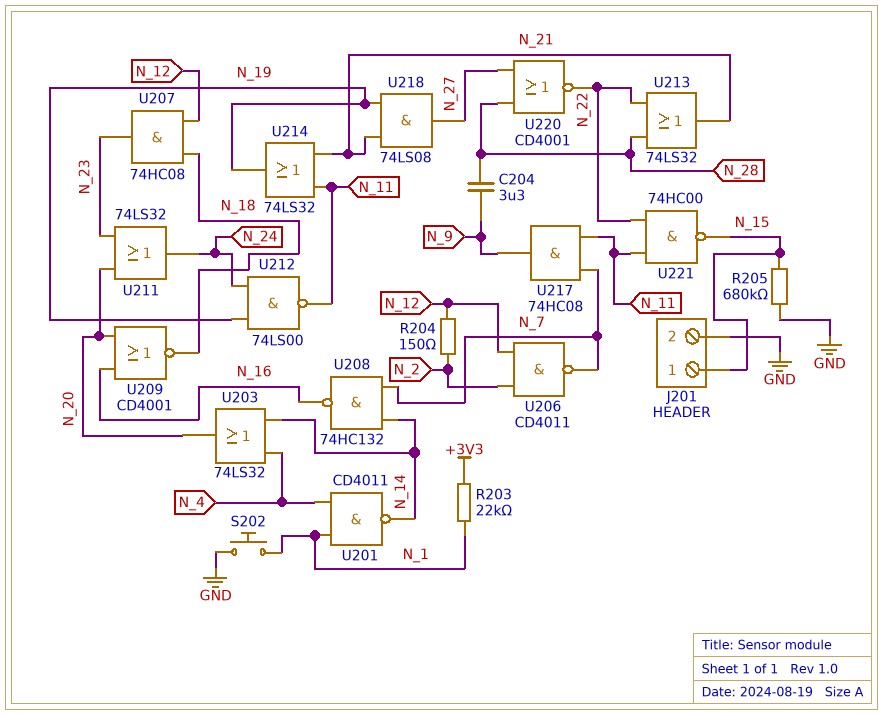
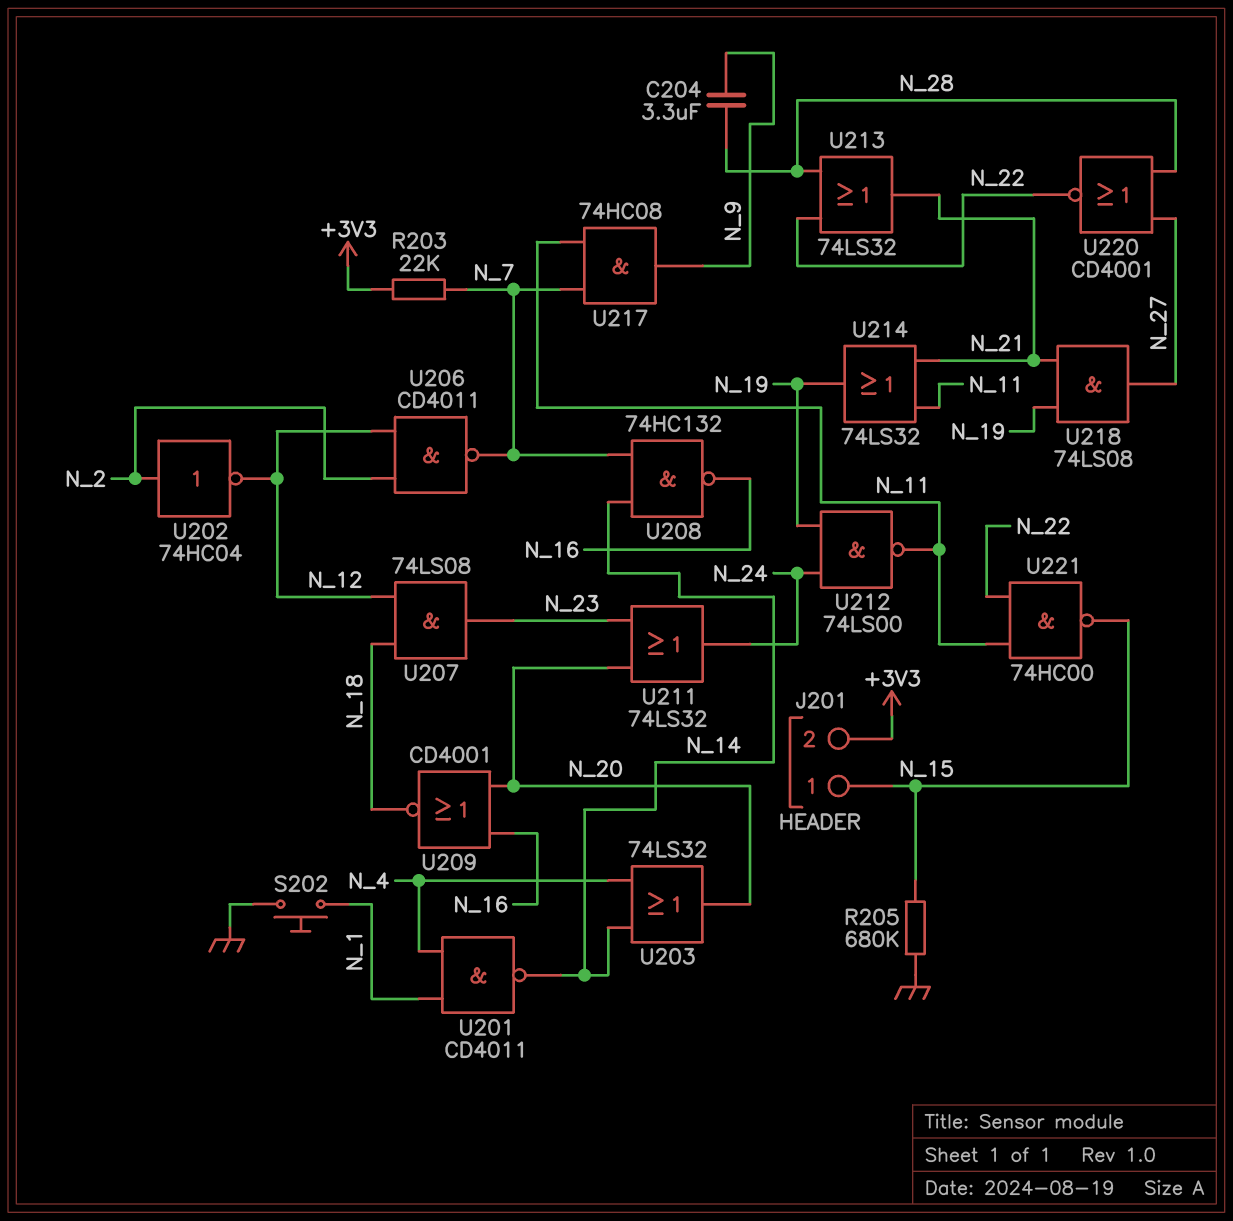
J201 pin 2: GND -> +3V3
R203: 22k (+3V3, N_1) -> 22k (+3V3, N_7)
R204: 150 (N_2, N_12) -> none
U202: none -> NOT 74HC04 (in N_2, out N_12)
U207: AND 74HC08 (in N_12, in N_18, out N_23) -> AND 74LS08 (in N_12, in N_18, out N_23)

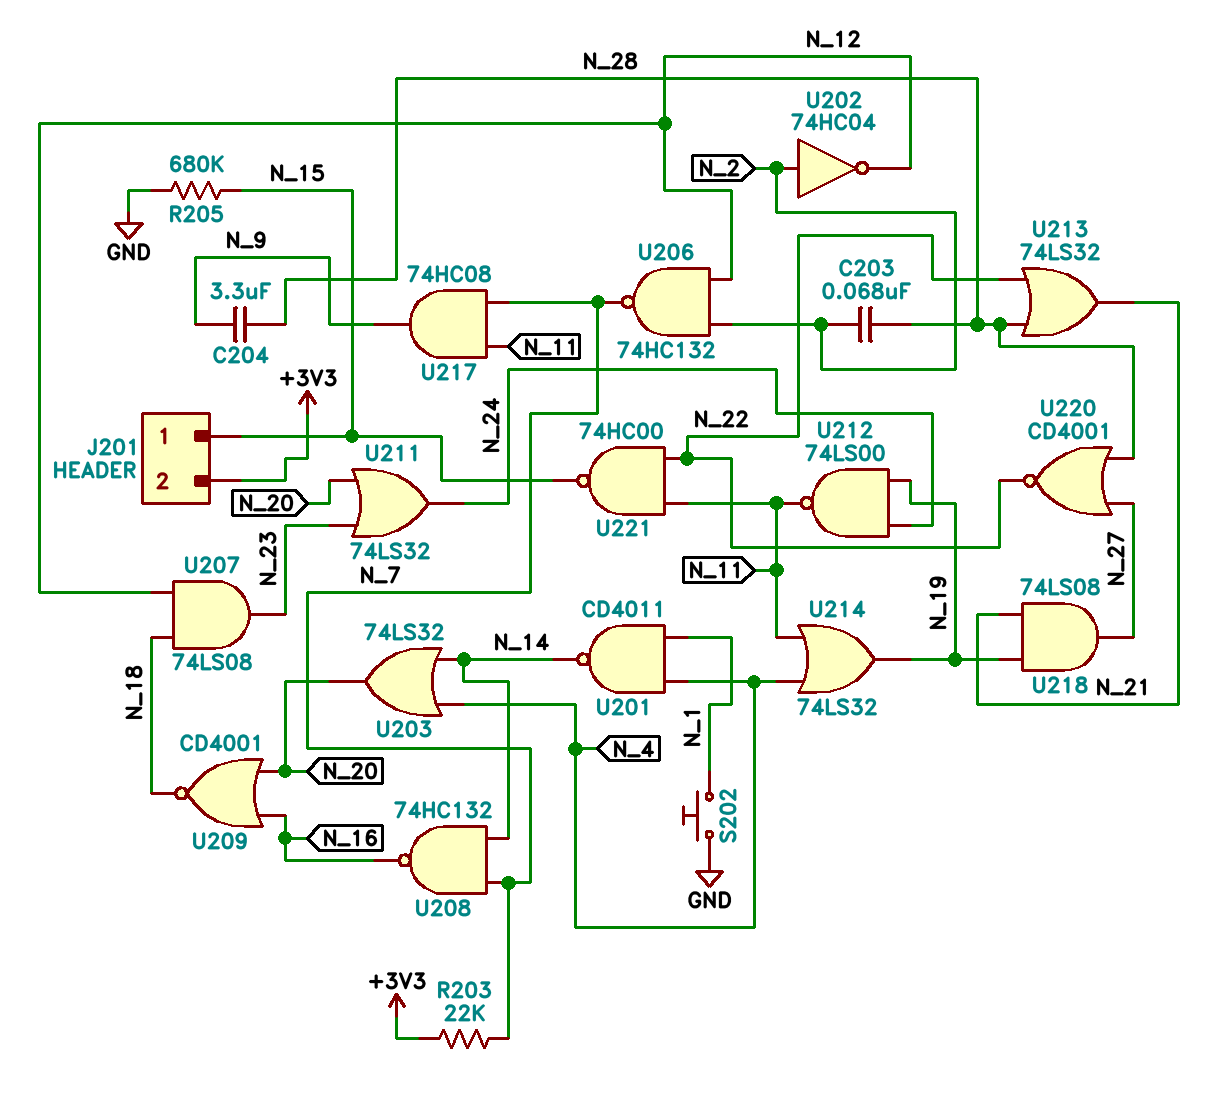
C203: none -> 68nF (N_2, N_28)
U206: NAND CD4011 (in N_2, in N_12, out N_7) -> NAND 74HC132 (in N_2, in N_12, out N_7)
U214: OR 74LS32 (in N_11, in N_21, out N_19) -> OR 74LS32 (in N_4, in N_11, out N_19)

